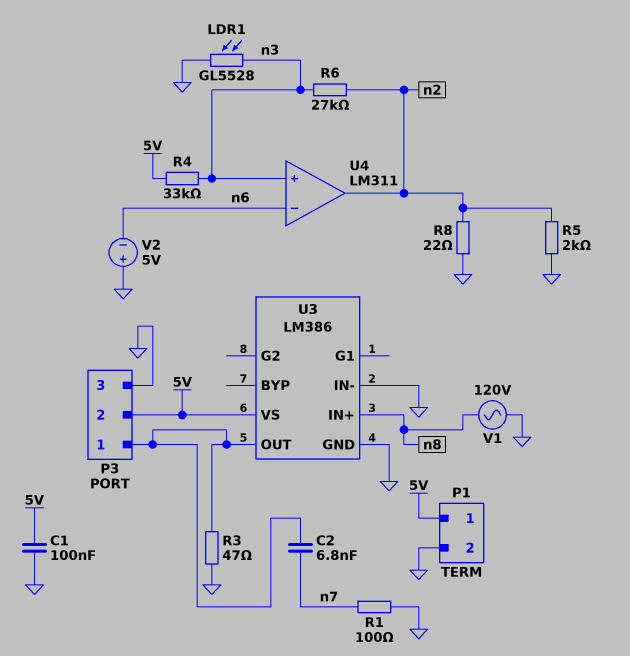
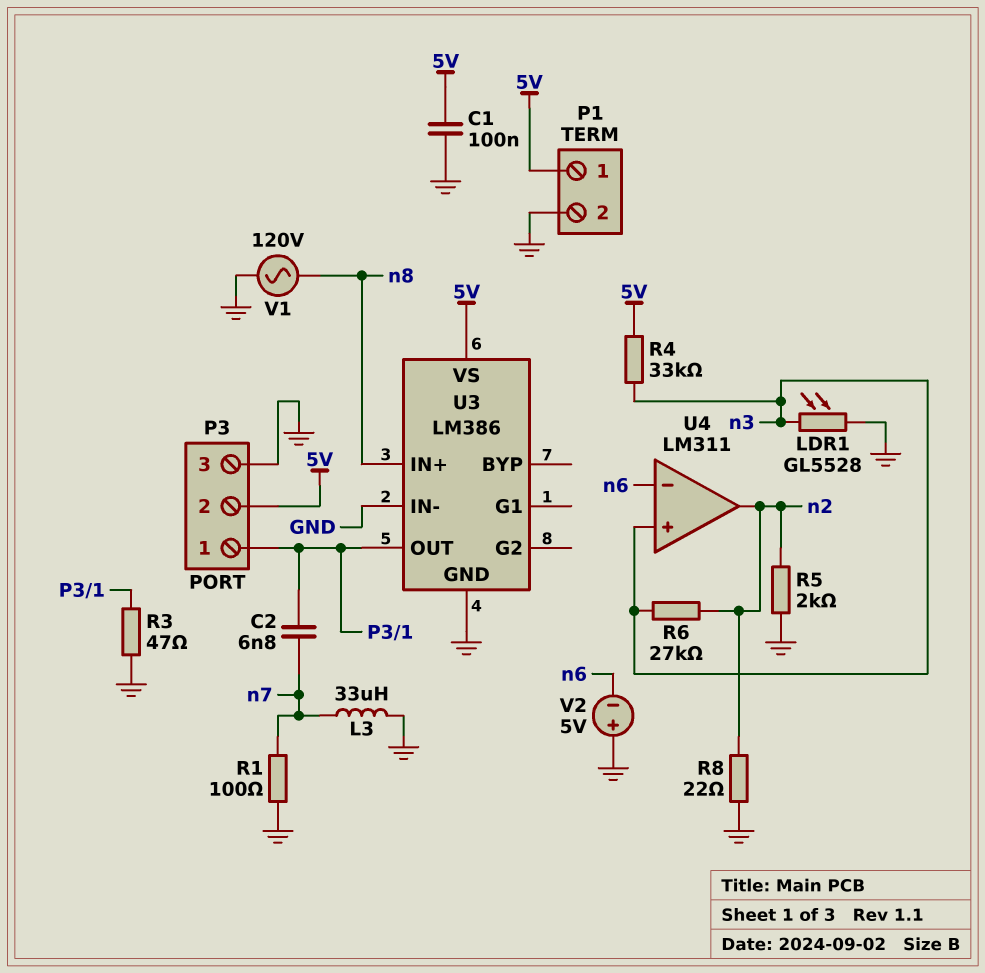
L3: none -> 33uH (GND, n7)

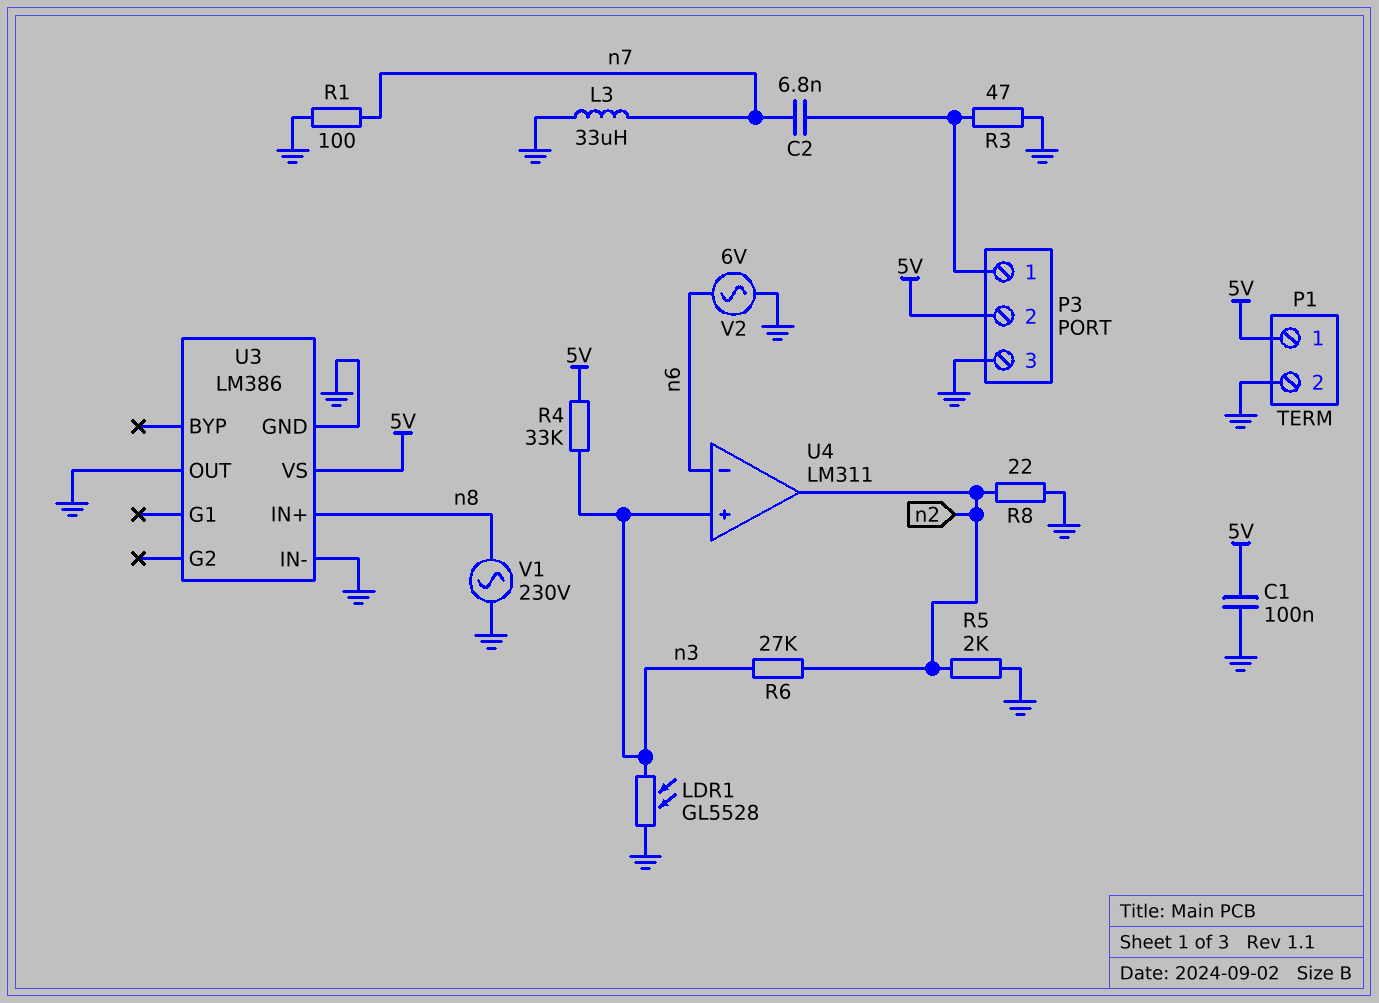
U3 pin OUT: P3/1 -> GND
V1: AC 120V (GND, n8) -> AC 230V (GND, n8)
V2: 5V (plus GND, minus n6) -> AC 6V (GND, n6)

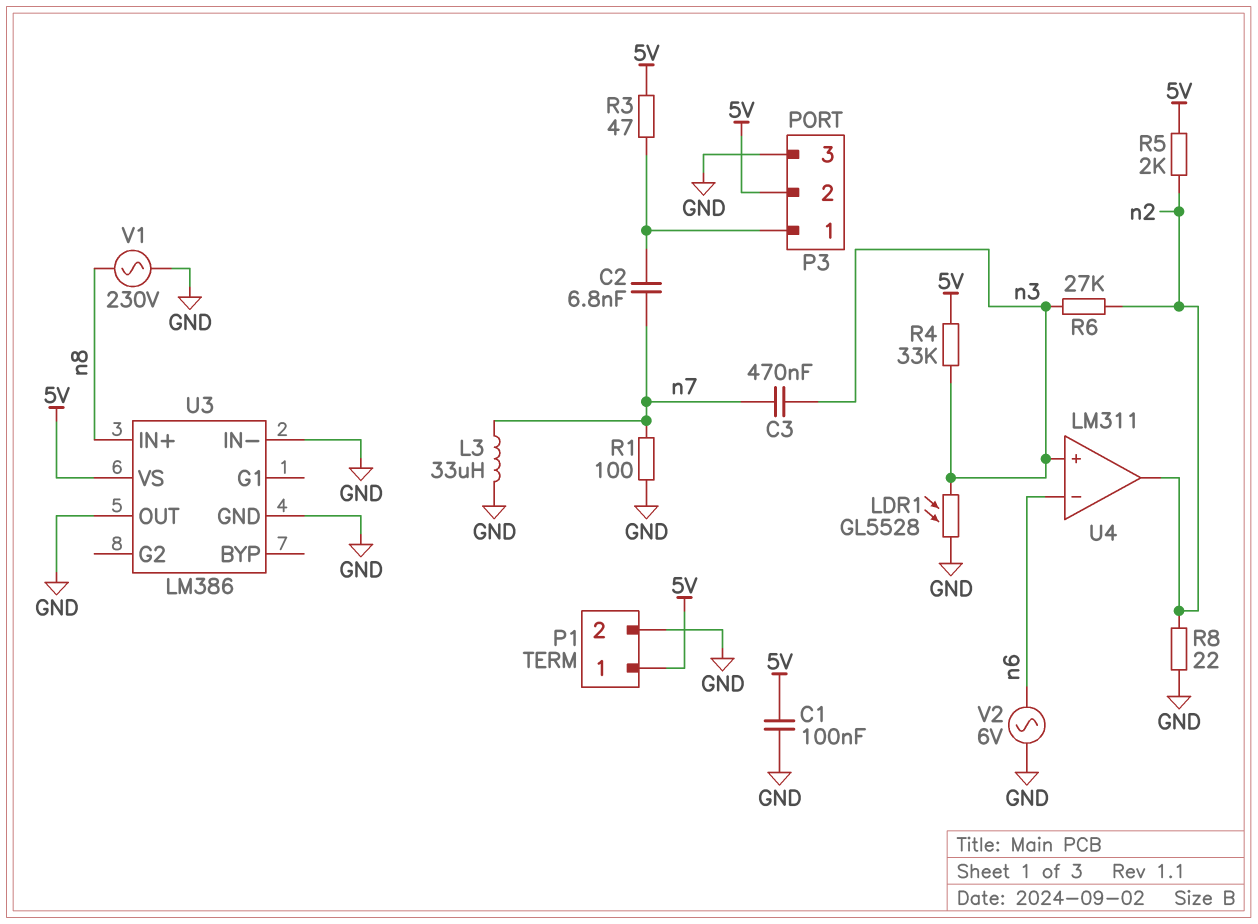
C3: none -> 470nF (n3, n7)
R3: 47 (GND, P3/1) -> 47 (5V, P3/1)
R5: 2k (GND, n2) -> 2k (5V, n2)

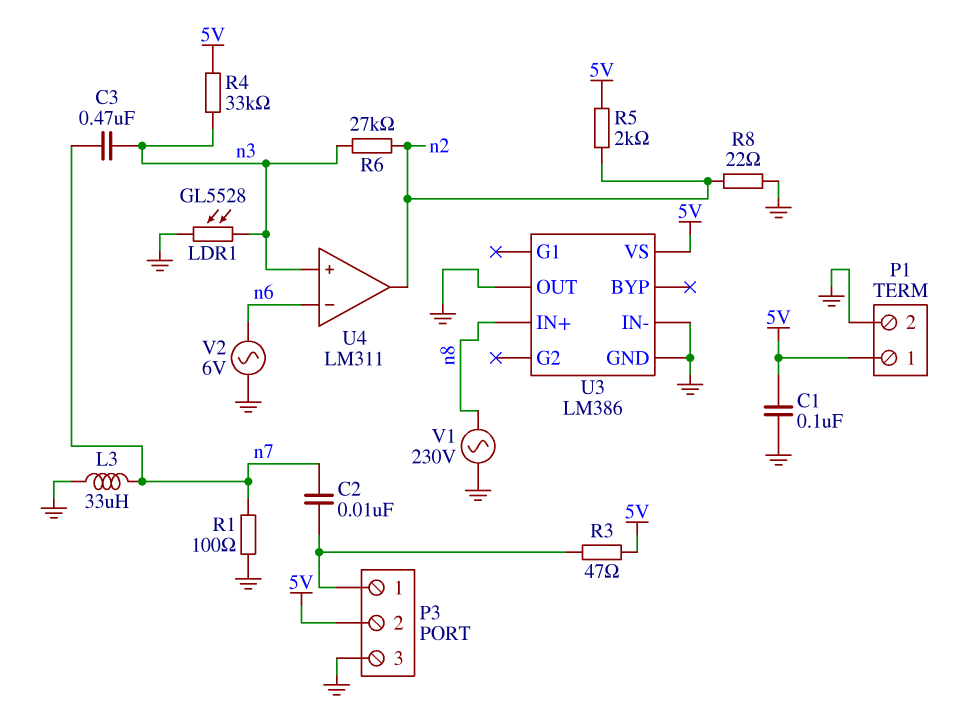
C2: 6.8nF (P3/1, n7) -> 10nF (P3/1, n7)

